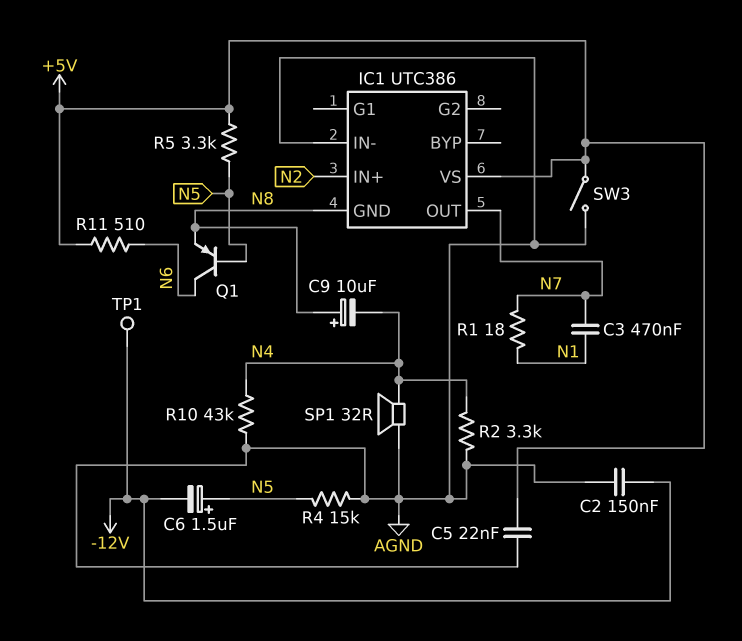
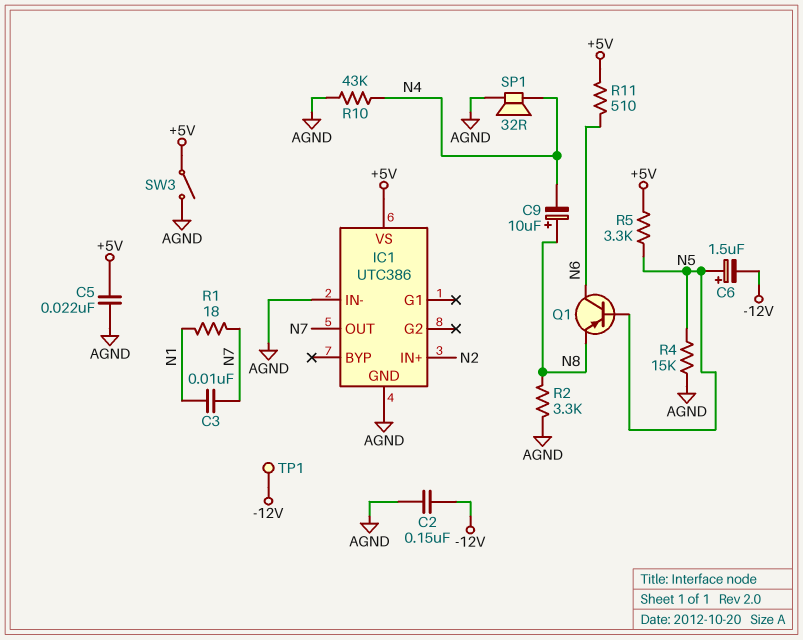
C3: 470nF (N1, N7) -> 10nF (N1, N7)
IC1 pin GND: N8 -> AGND
R2: 3.3k (AGND, N4) -> 3.3k (AGND, N8)

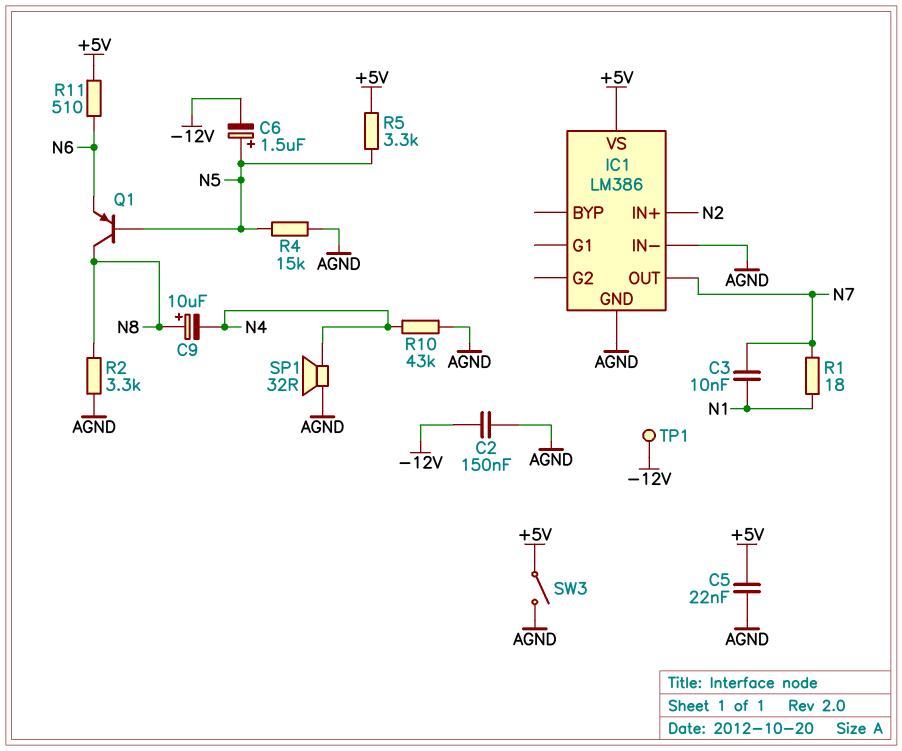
IC1: UTC386 -> LM386
Q1: PNP (B N5, C N6, E N8) -> PNP (B N5, C N8, E N6)

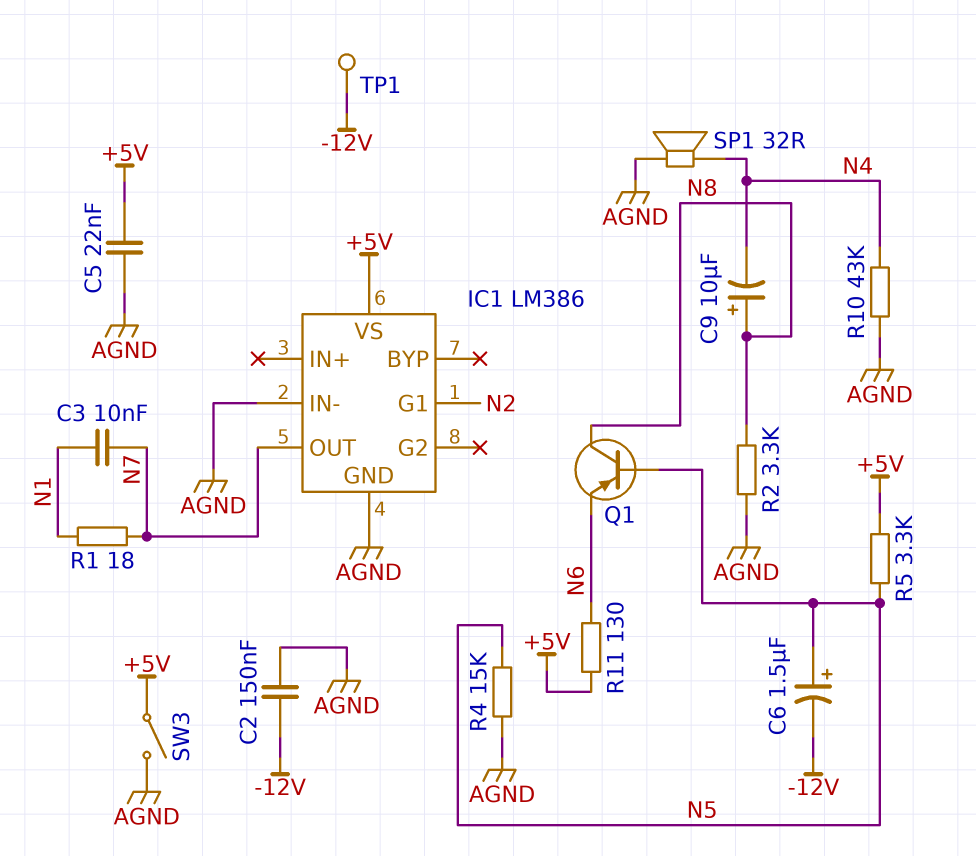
IC1 pin G1: none -> N2
IC1 pin IN+: N2 -> none
R11: 510 (+5V, N6) -> 130 (+5V, N6)

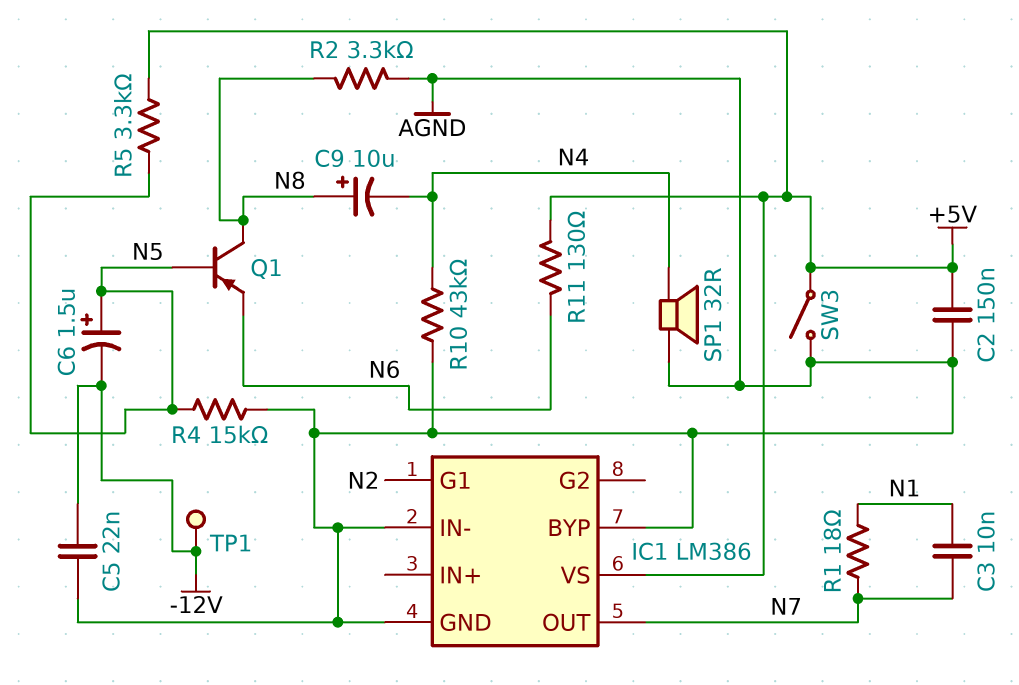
C2: 150nF (-12V, AGND) -> 150nF (+5V, AGND)
C5: 22nF (+5V, AGND) -> 22nF (-12V, AGND)
IC1 pin BYP: none -> AGND

